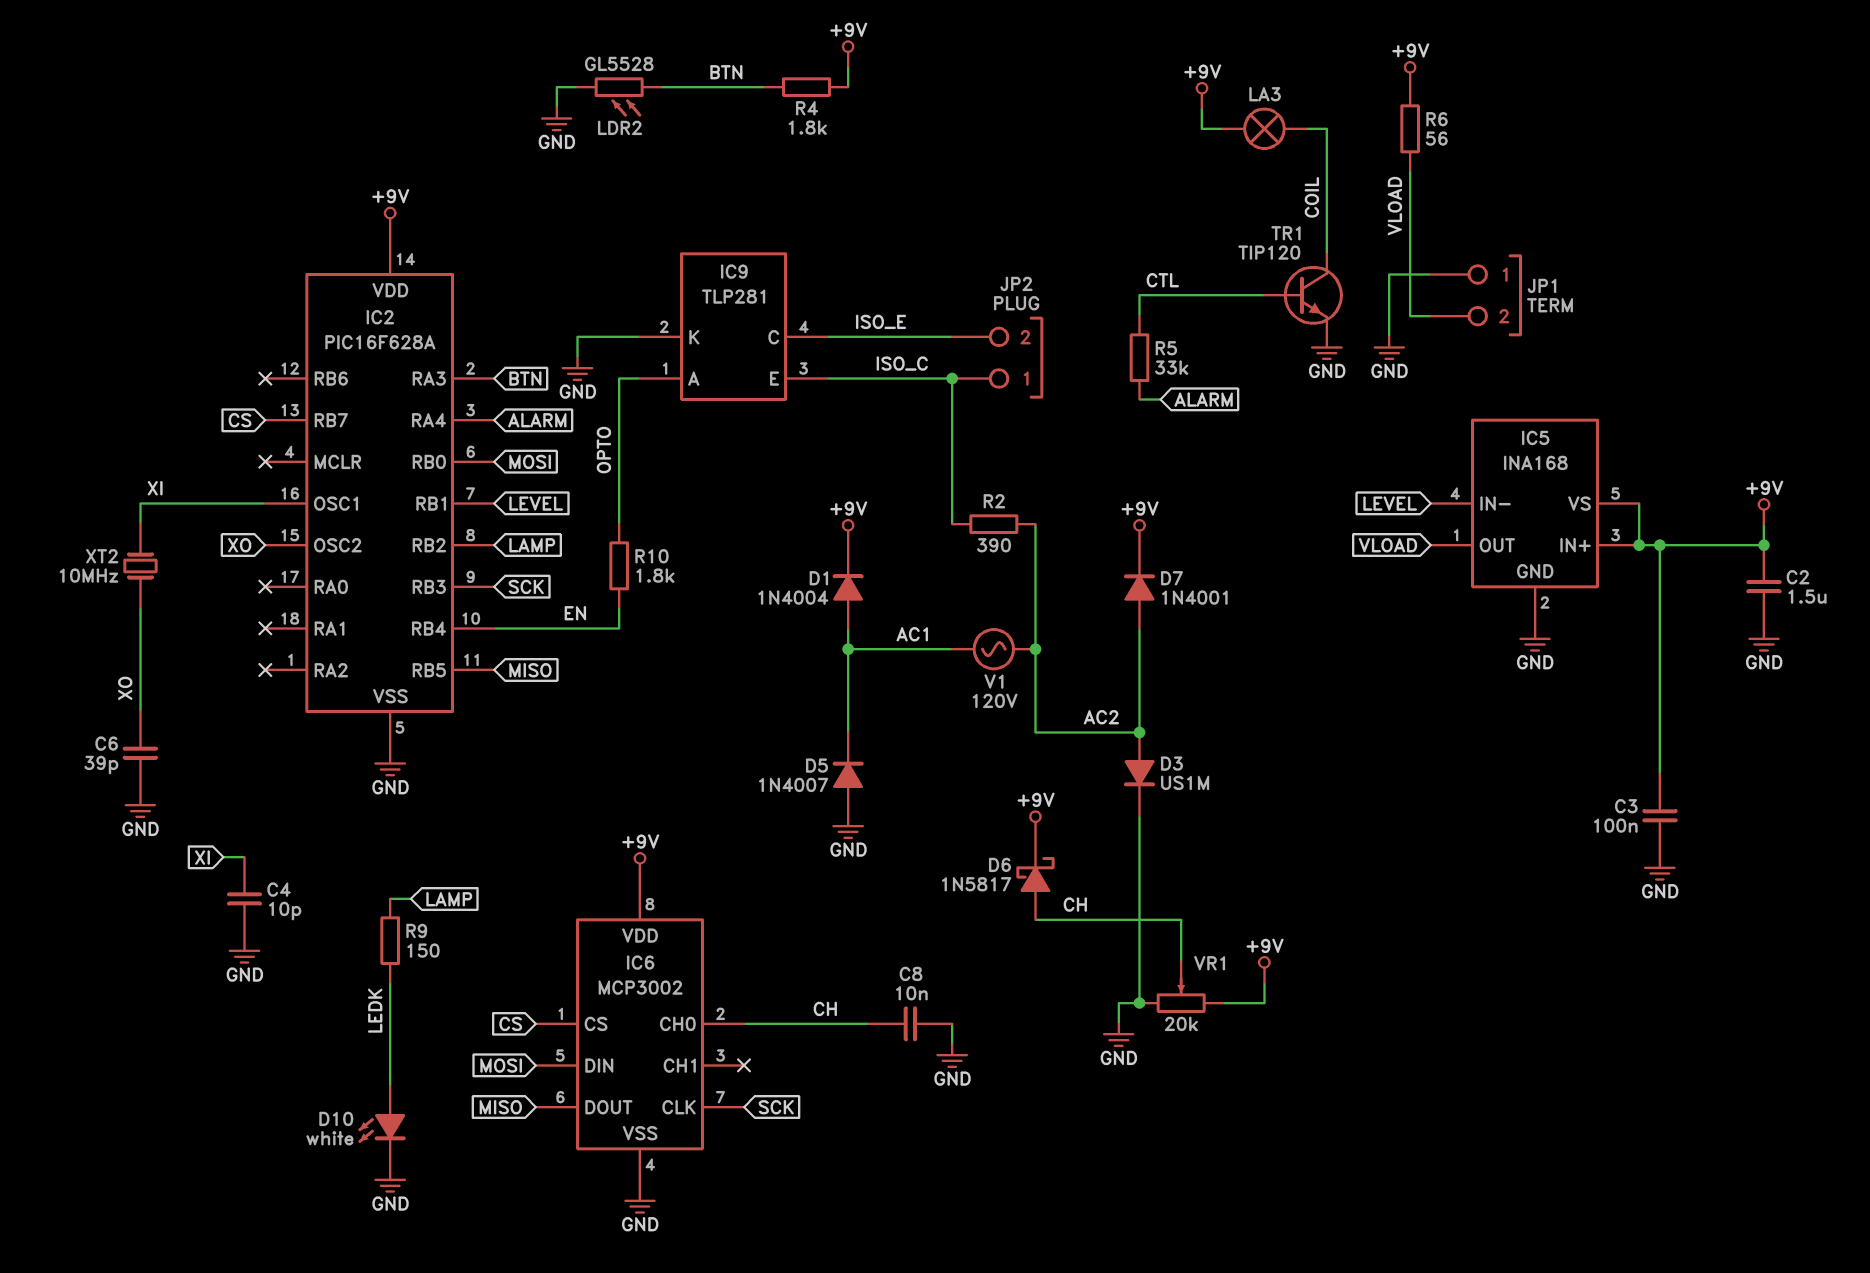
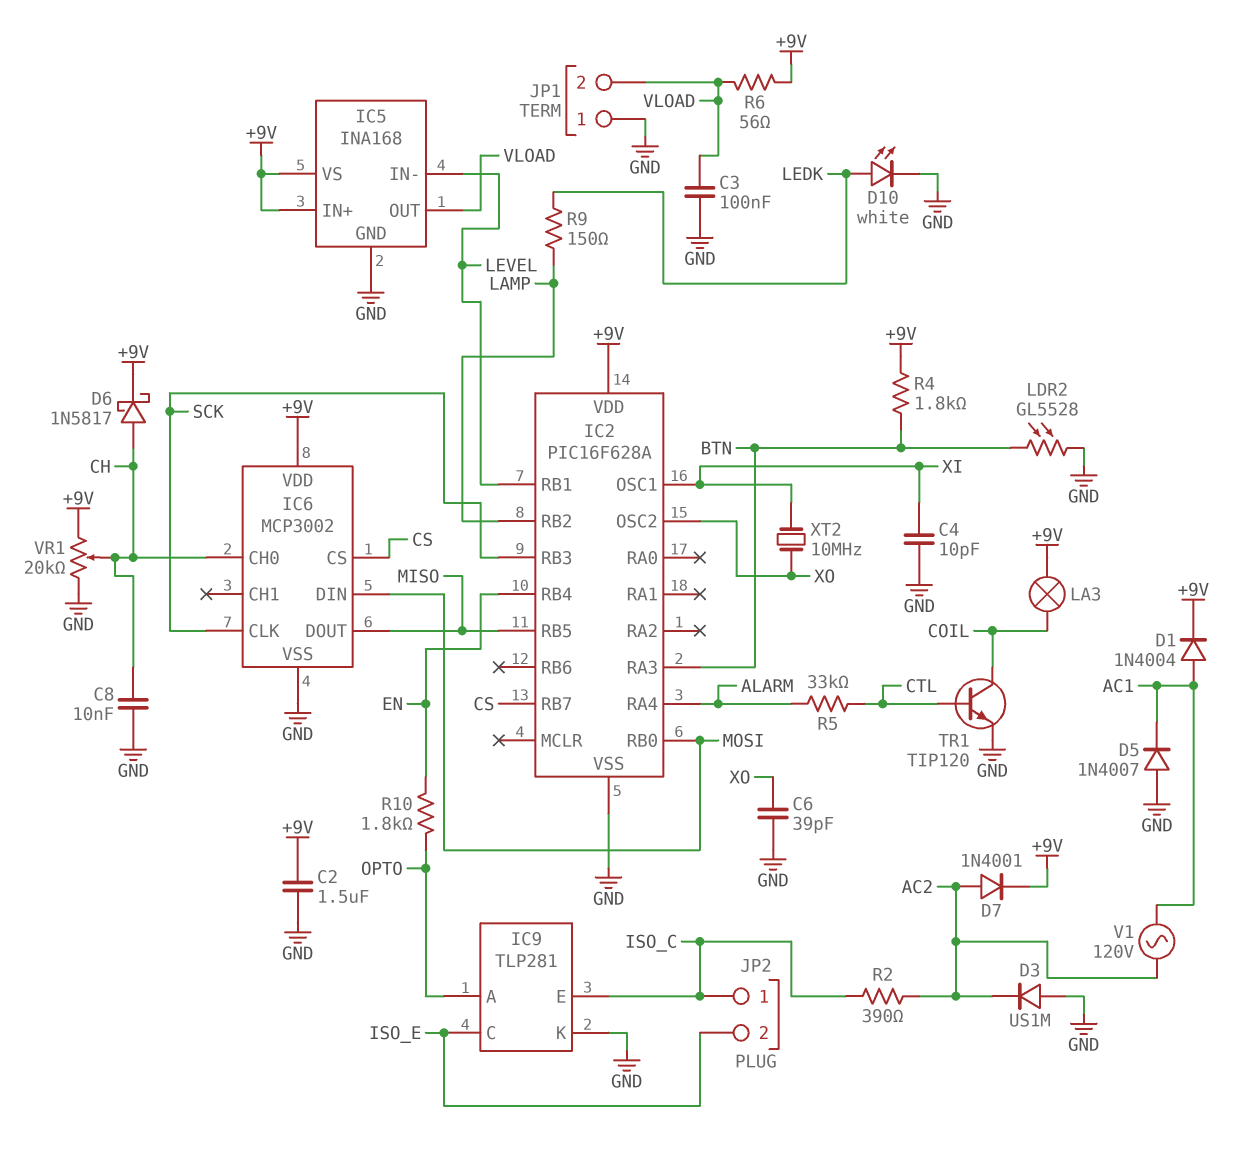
C3: 100nF (+9V, GND) -> 100nF (GND, VLOAD)
D3: diode US1M (A AC2, K GND) -> diode US1M (A GND, K AC2)

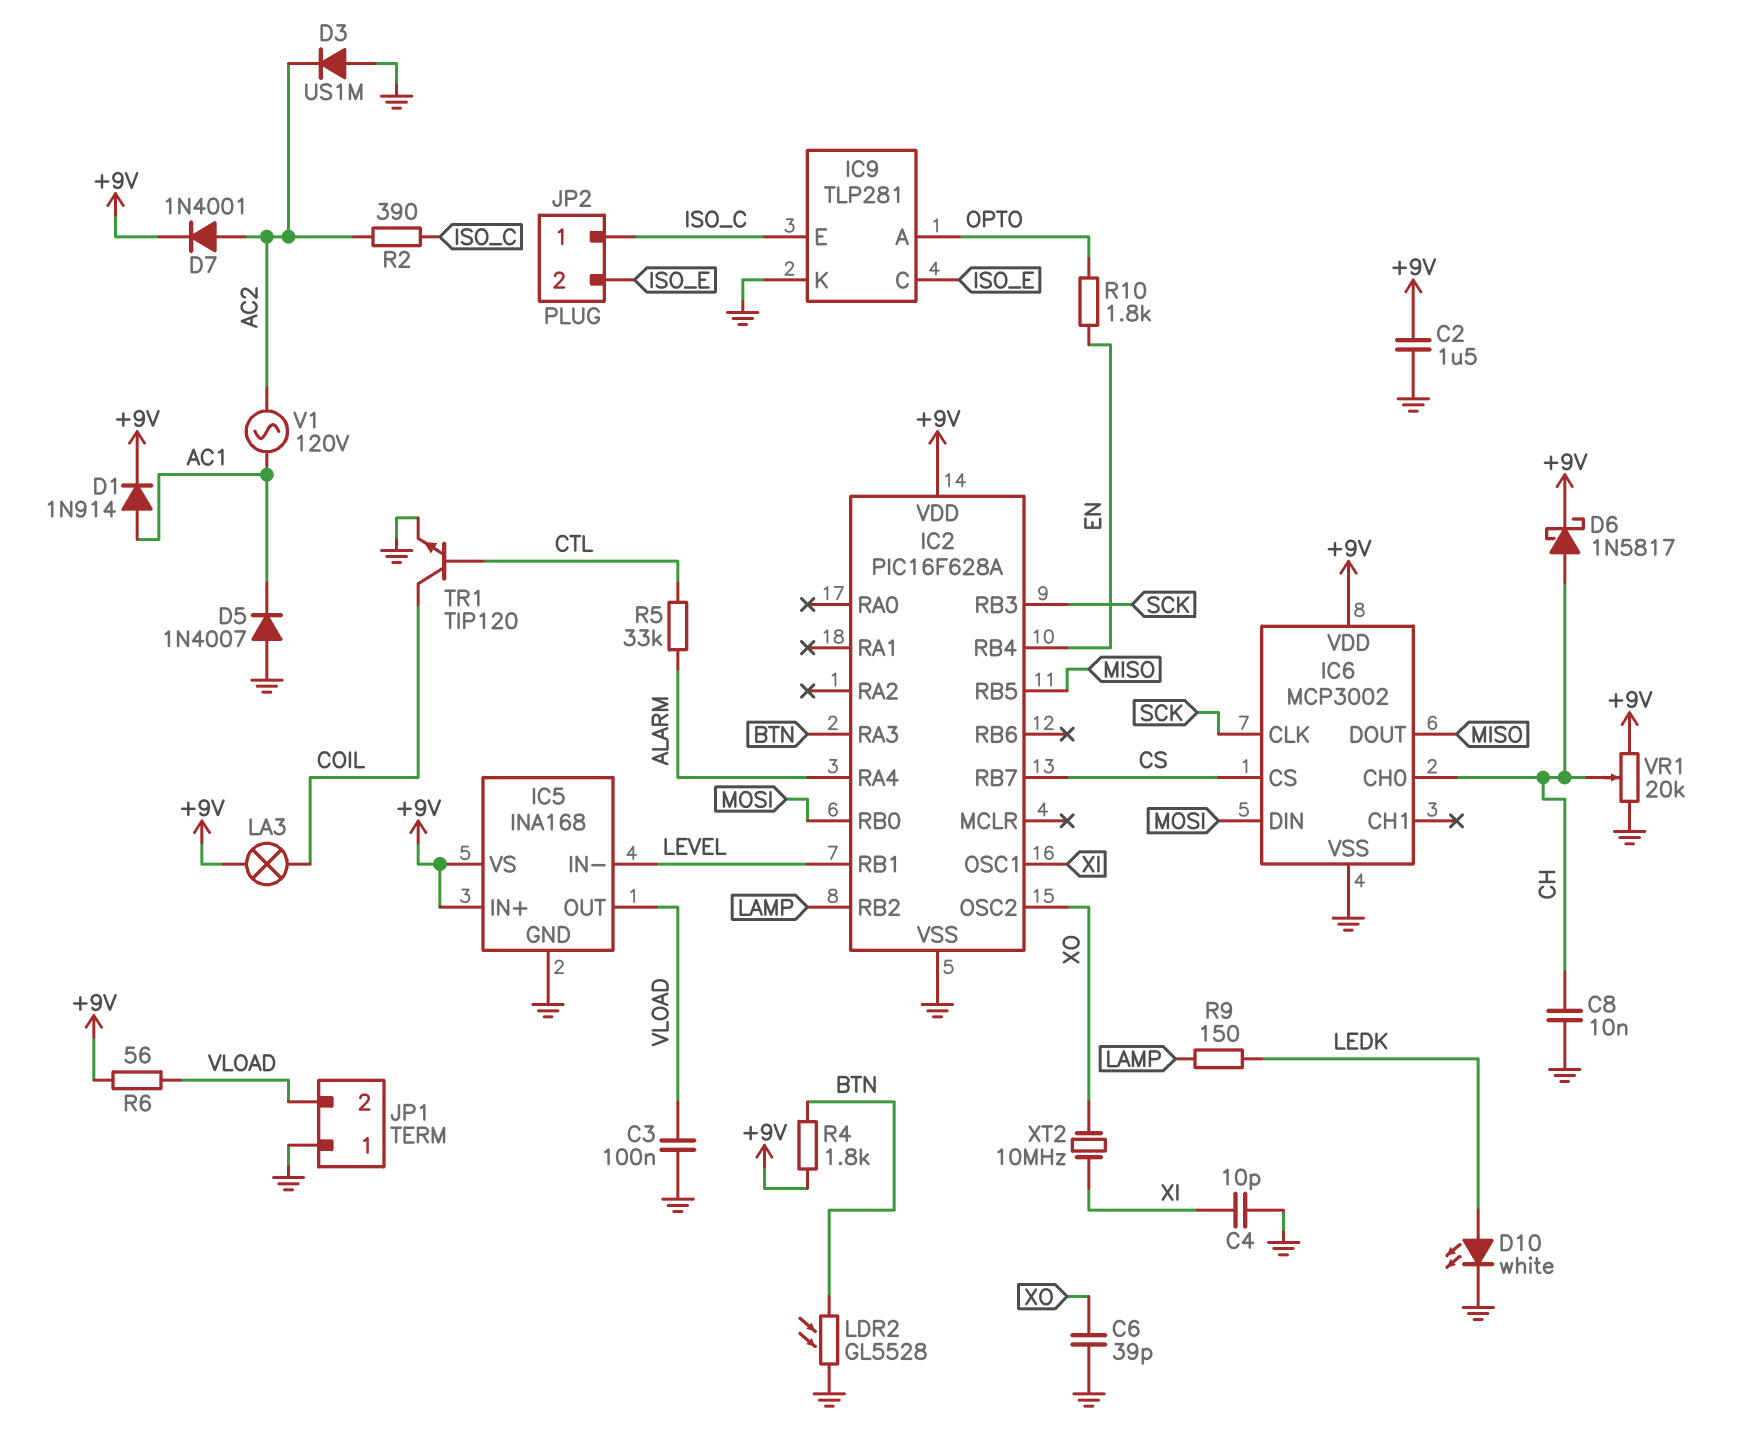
D1: diode 1N4004 (A AC1, K +9V) -> diode 1N914 (A AC1, K +9V)

